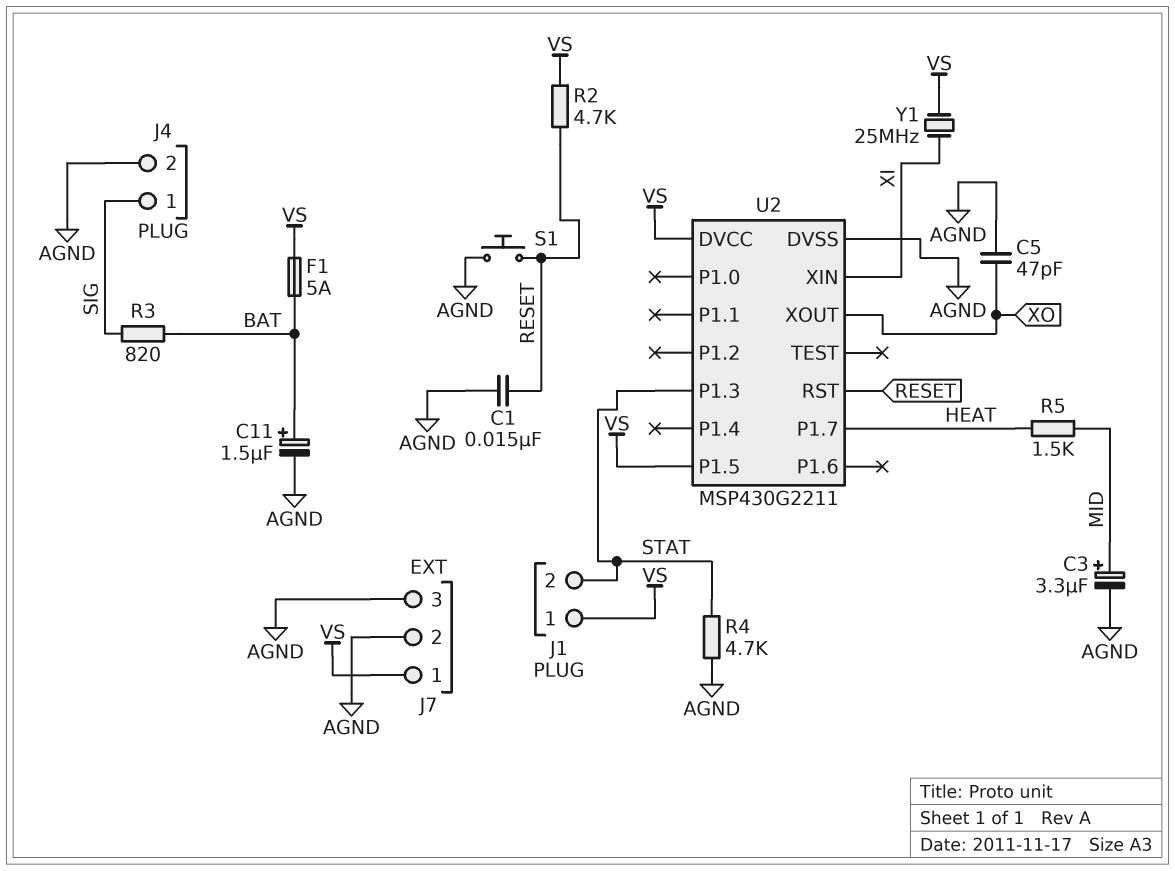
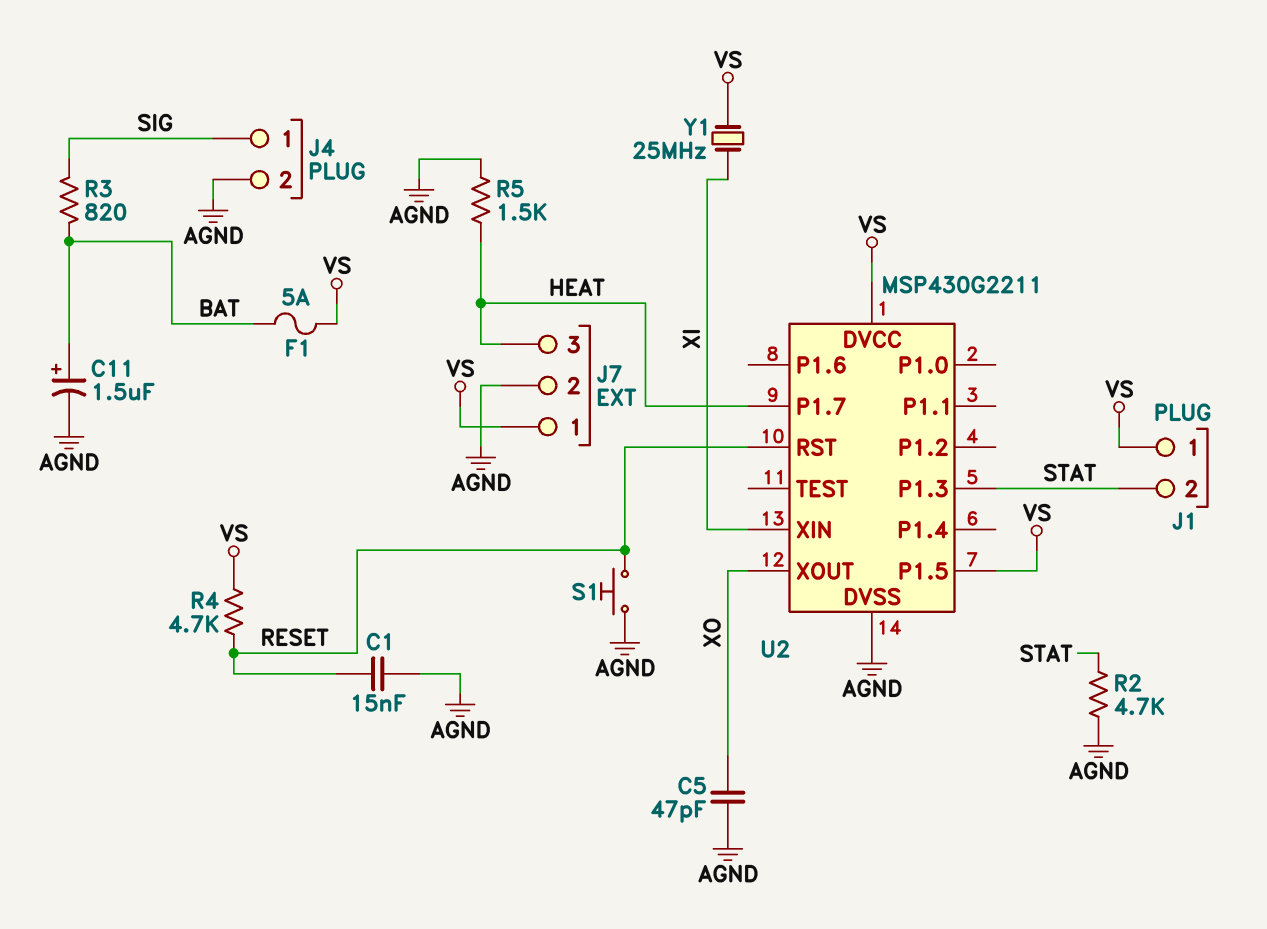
C3: 3.3uF (plus MID, minus AGND) -> none
J7 pin 3: AGND -> HEAT
R2: 4.7k (RESET, VS) -> 4.7k (AGND, STAT)
R4: 4.7k (AGND, STAT) -> 4.7k (RESET, VS)
R5: 1.5k (HEAT, MID) -> 1.5k (AGND, HEAT)

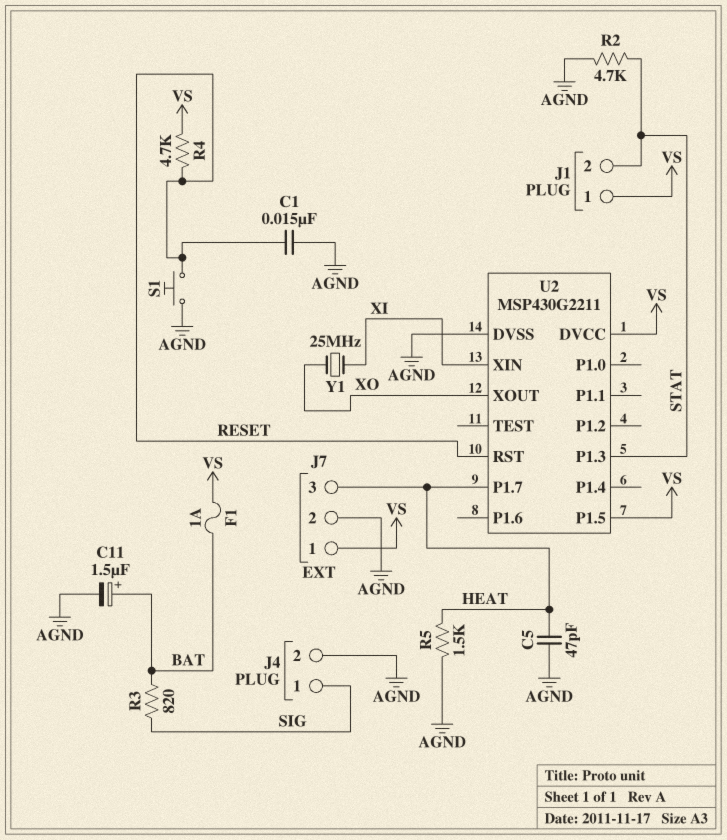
C5: 47pF (AGND, XO) -> 47pF (AGND, HEAT)
F1: 5A (BAT, VS) -> 1A (BAT, VS)
Y1: 25MHz (VS, XI) -> 25MHz (XI, XO)

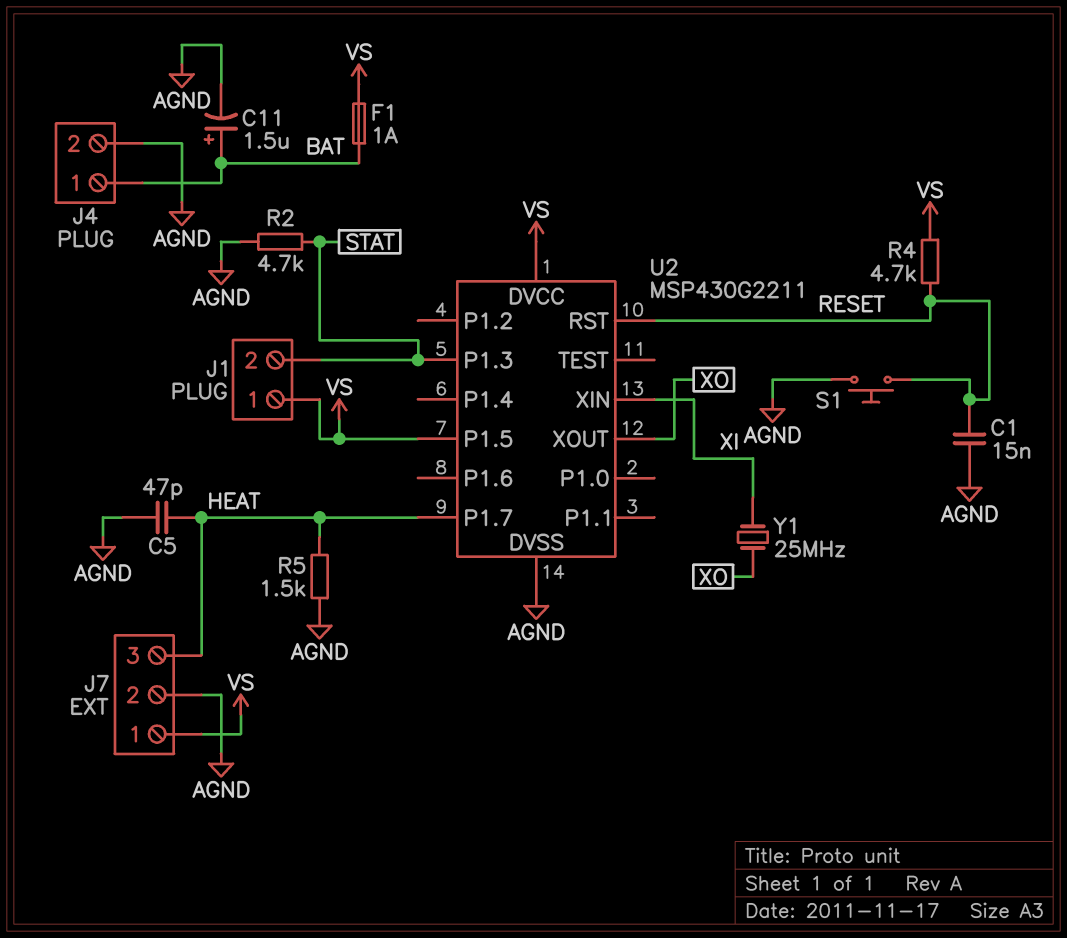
J4 pin 1: SIG -> BAT
R3: 820 (BAT, SIG) -> none

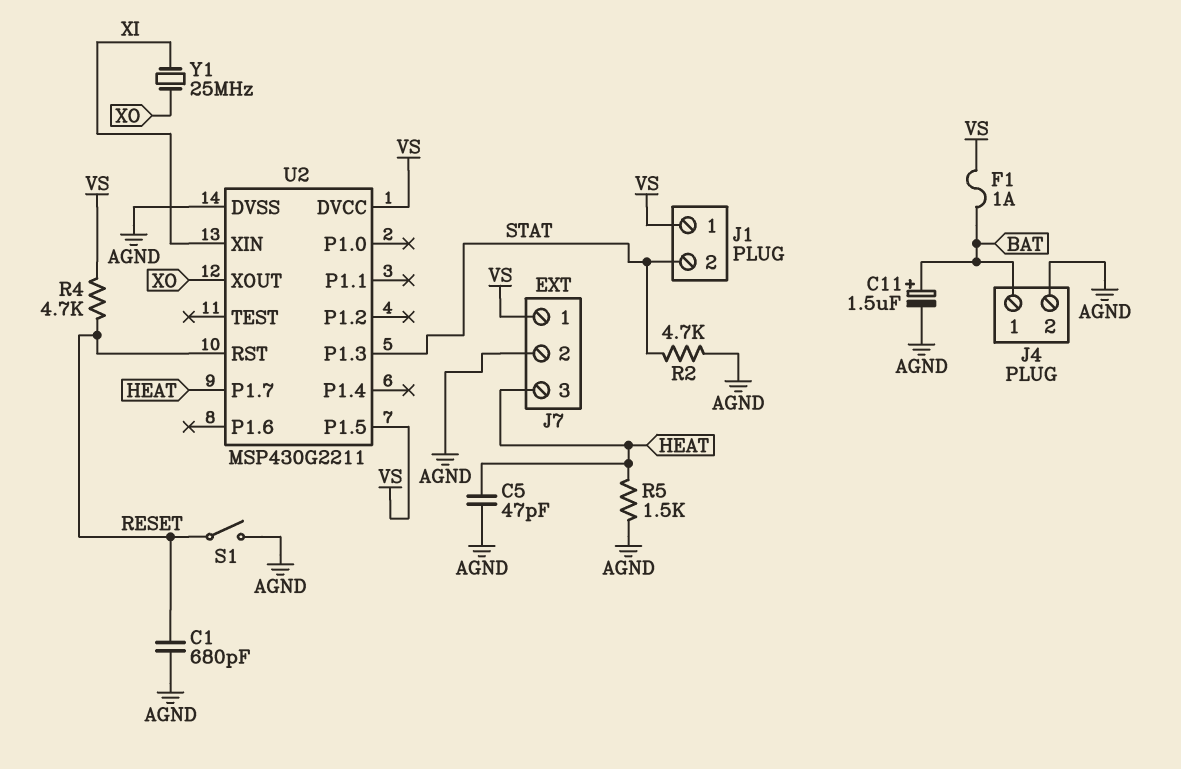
C1: 15nF (AGND, RESET) -> 680pF (AGND, RESET)
S1: button (AGND, RESET) -> switch (AGND, RESET)

